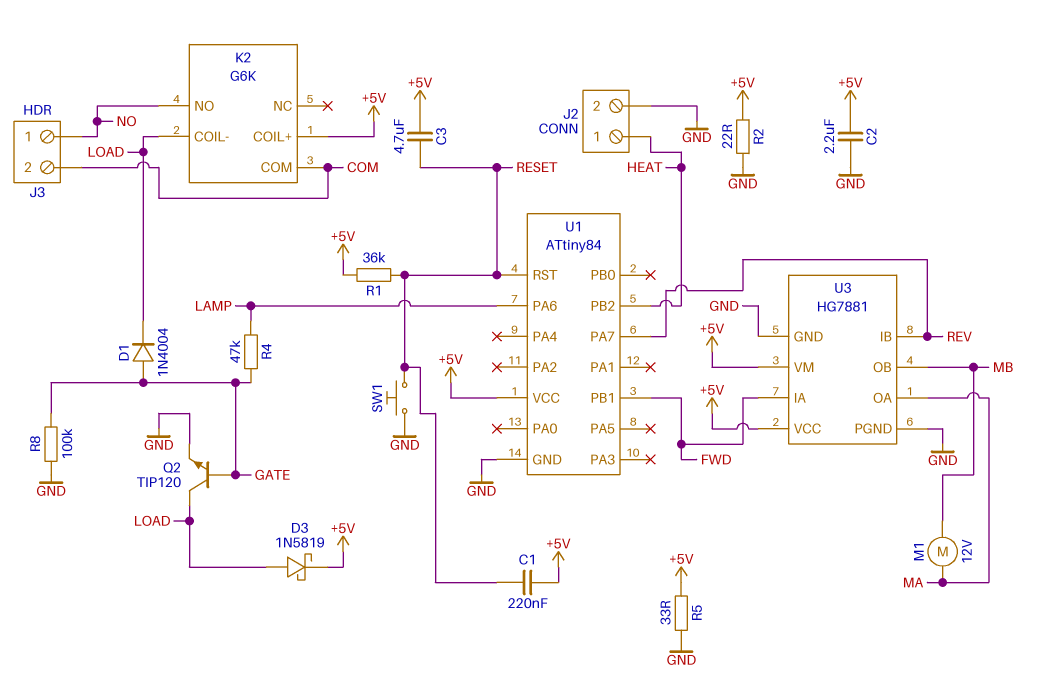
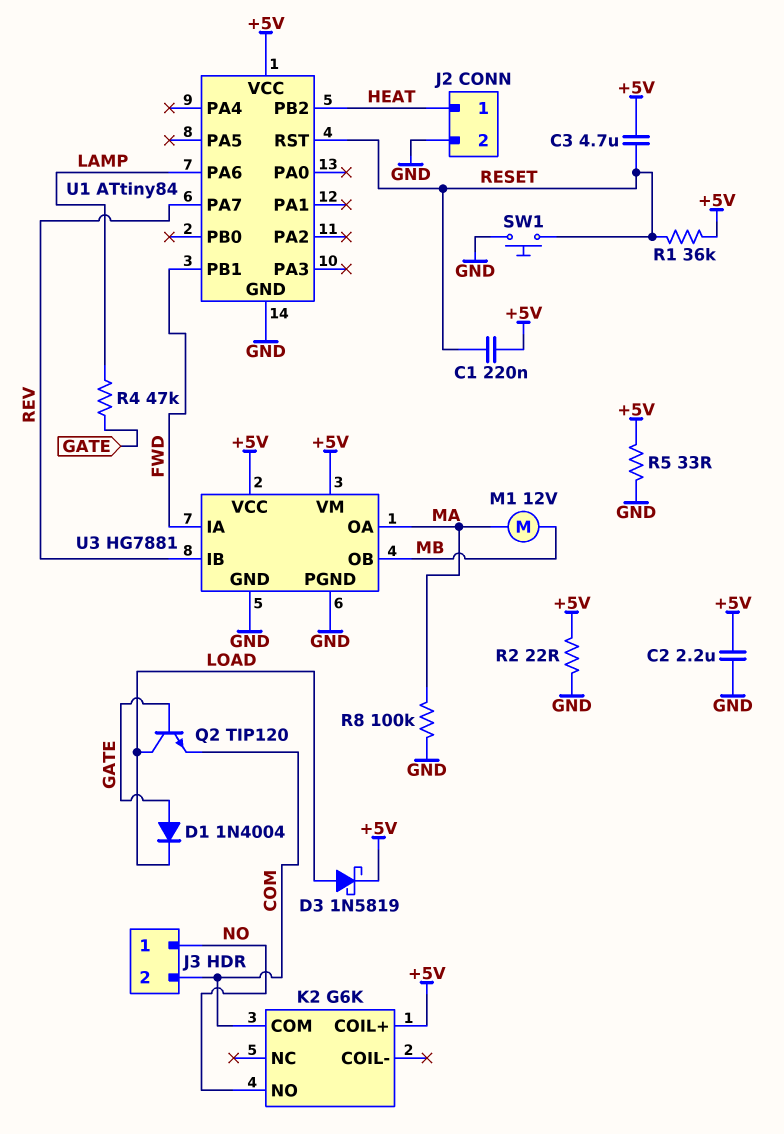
K2 pin COIL-: LOAD -> none
Q2: NPN TIP120 (B GATE, C LOAD, E GND) -> NPN TIP120 (B GATE, C LOAD, E COM)
R8: 100k (GATE, GND) -> 100k (GND, MA)

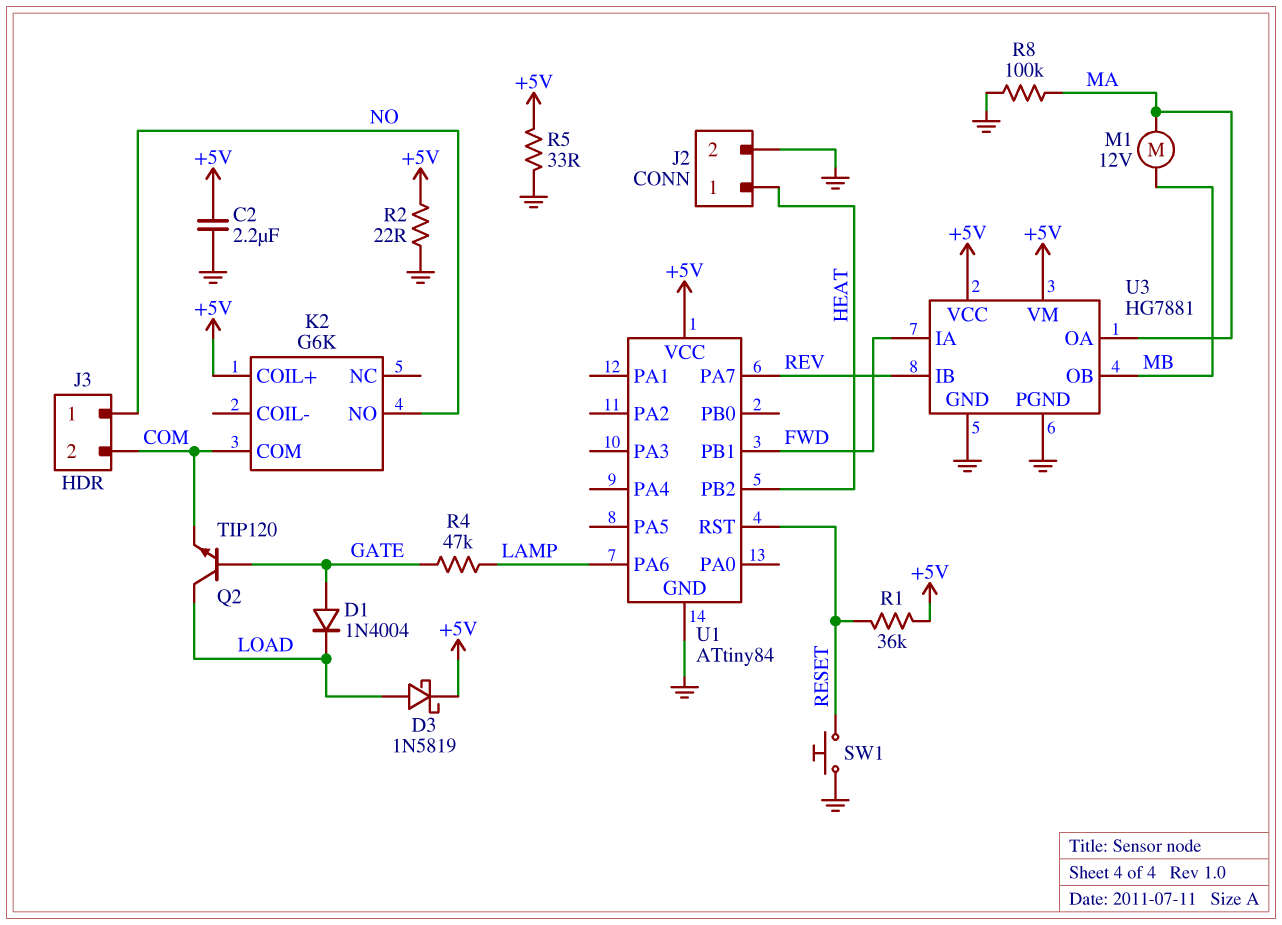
C1: 220nF (+5V, RESET) -> none
C3: 4.7uF (+5V, RESET) -> none

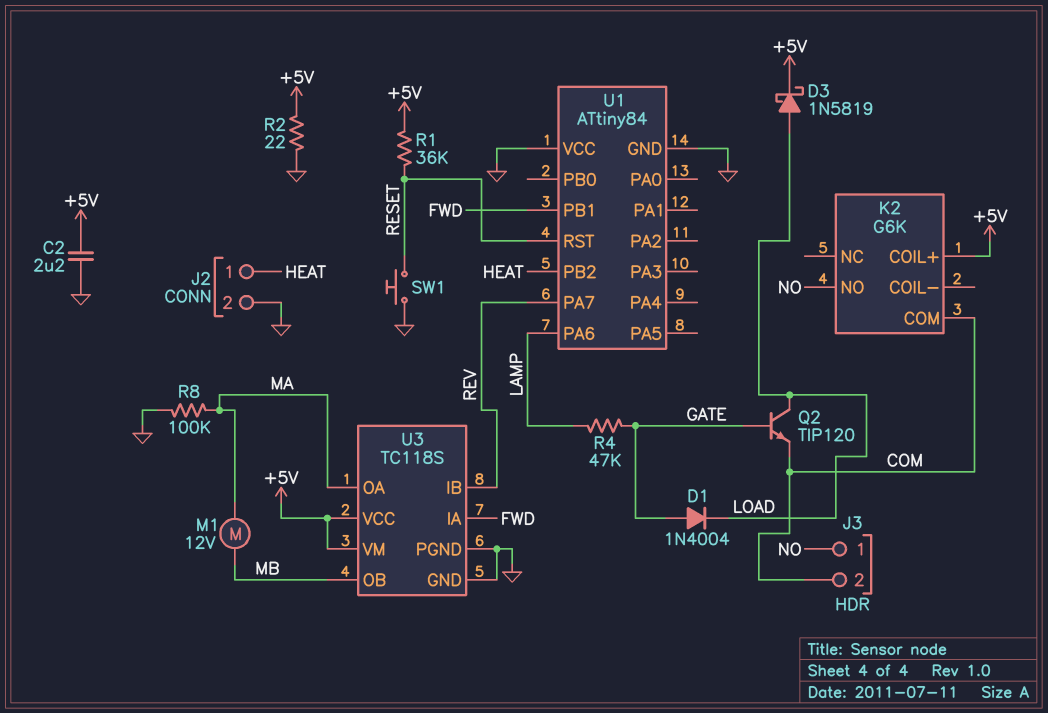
R5: 33 (+5V, GND) -> none
U1 pin VCC: +5V -> GND
U3: HG7881 -> TC118S

